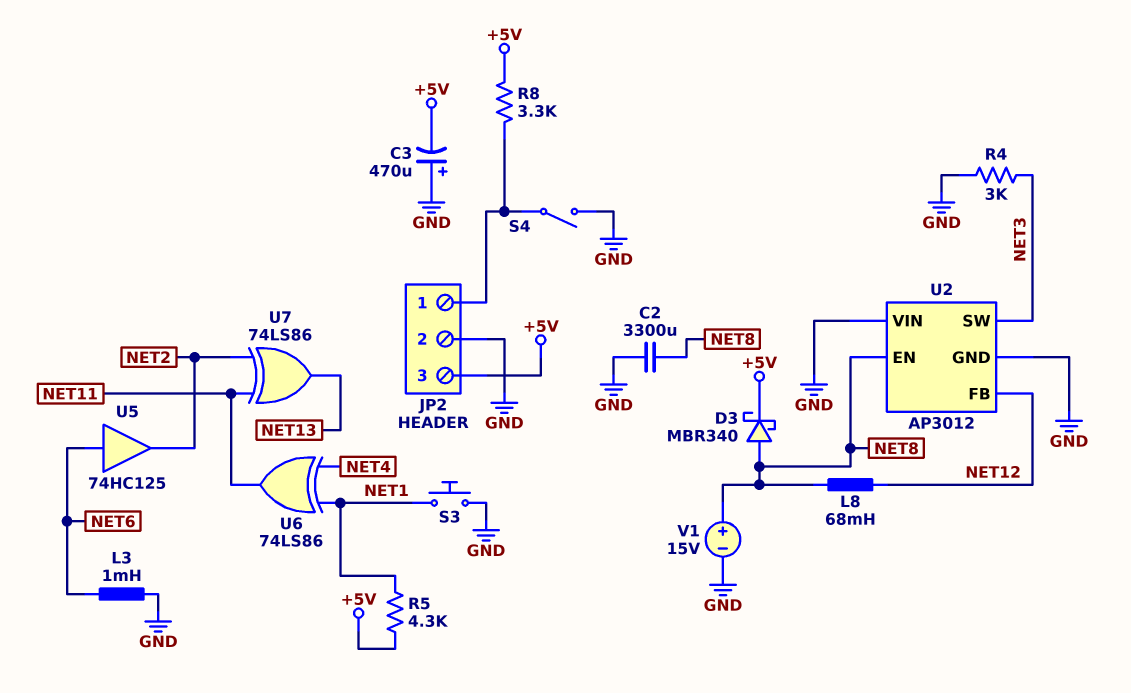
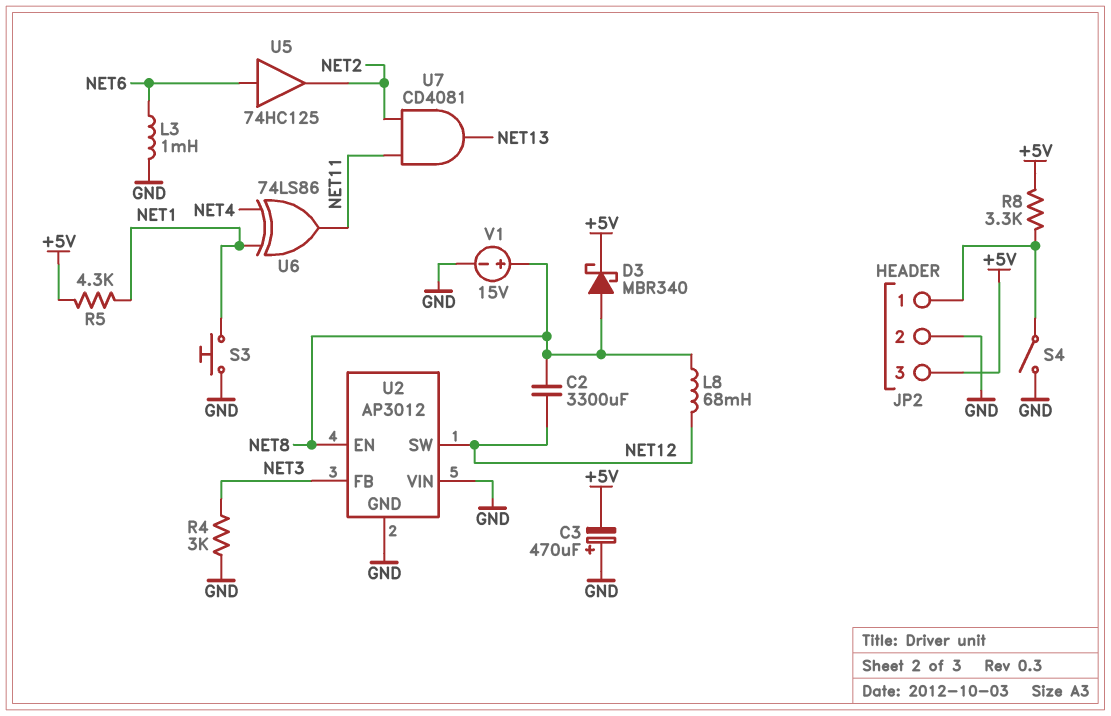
C2: 3300uF (GND, NET8) -> 3300uF (NET8, NET12)
U2 pin FB: NET12 -> NET3
U2 pin SW: NET3 -> NET12
U7: XOR 74LS86 (in NET2, in NET11, out NET13) -> AND CD4081 (in NET2, in NET11, out NET13)

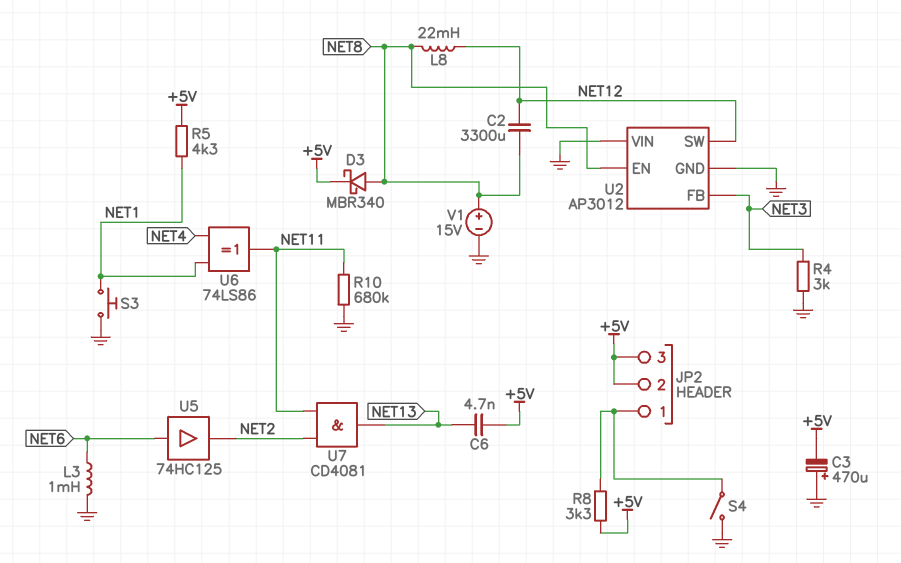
C6: none -> 4.7nF (+5V, NET13)
JP2 pin 2: GND -> +5V
L8: 68mH (NET8, NET12) -> 22mH (NET8, NET12)
R10: none -> 680k (GND, NET11)

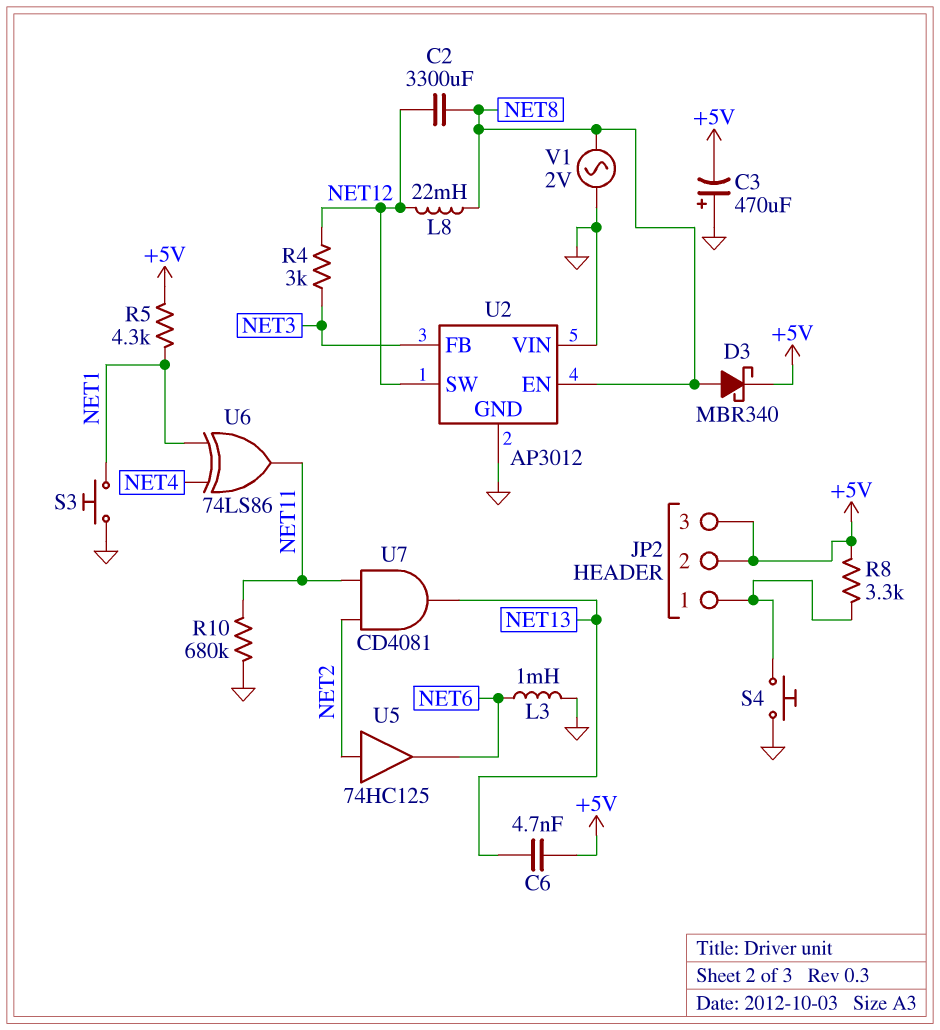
R4: 3k (GND, NET3) -> 3k (NET3, NET12)
S4: switch (GND, JP2/1) -> button (GND, JP2/1)
U5: buffer 74HC125 (in NET6, out NET2) -> buffer 74HC125 (in NET2, out NET6)
V1: 15V (plus NET8, minus GND) -> AC 2V (GND, NET8)

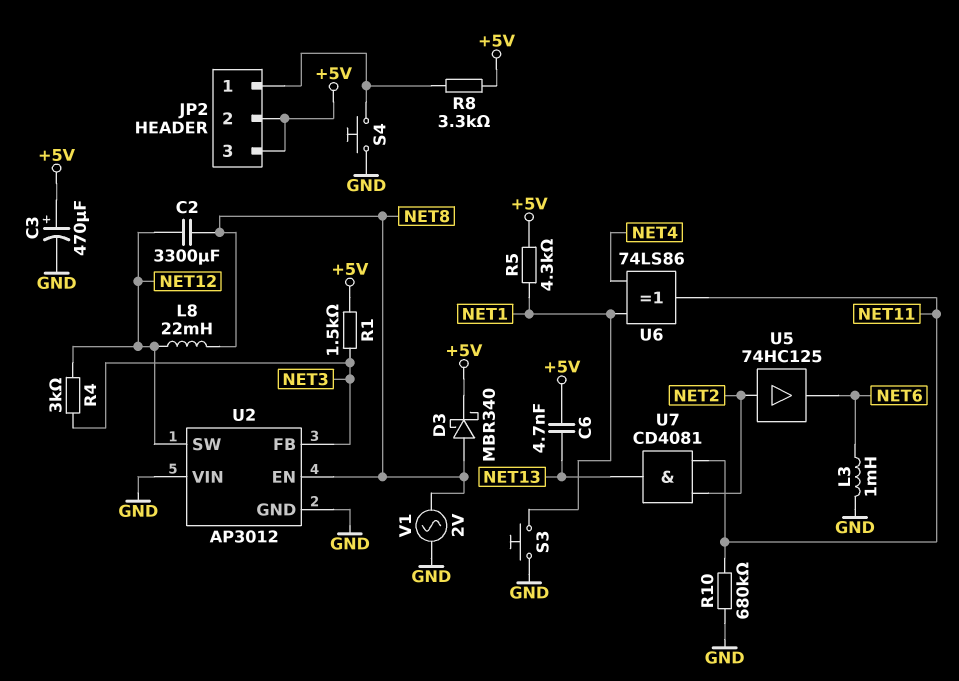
C3: 470uF (plus GND, minus +5V) -> 470uF (plus +5V, minus GND)
R1: none -> 1.5k (+5V, NET3)

